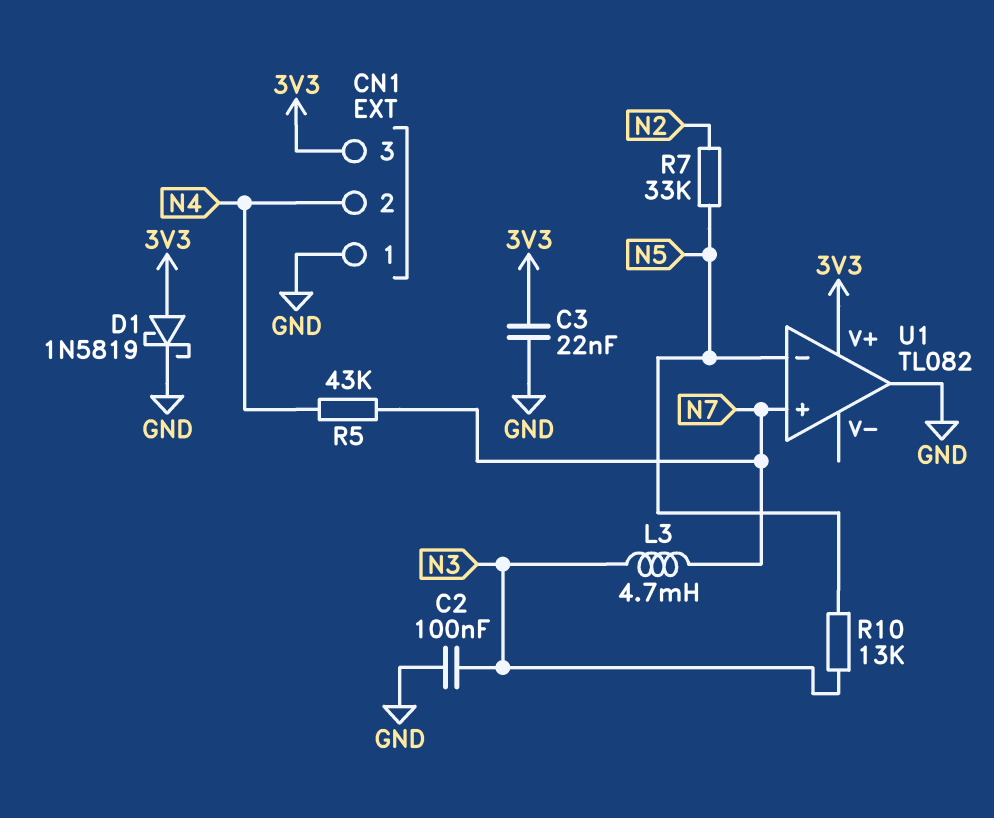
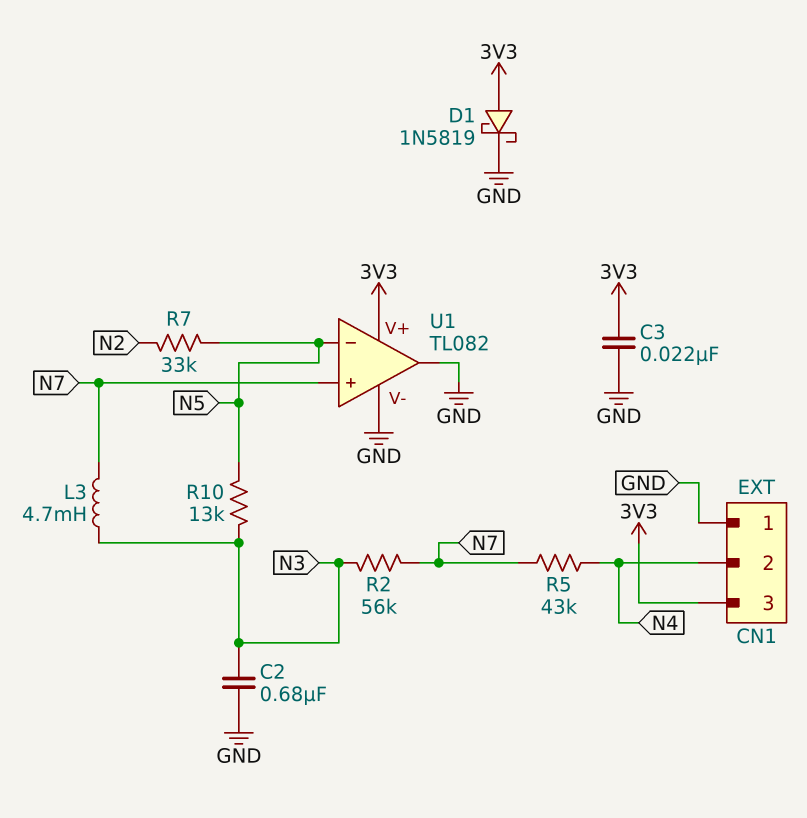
C2: 100nF (GND, N3) -> 680nF (GND, N3)
R2: none -> 56k (N3, N7)
U1 pin V-: none -> GND

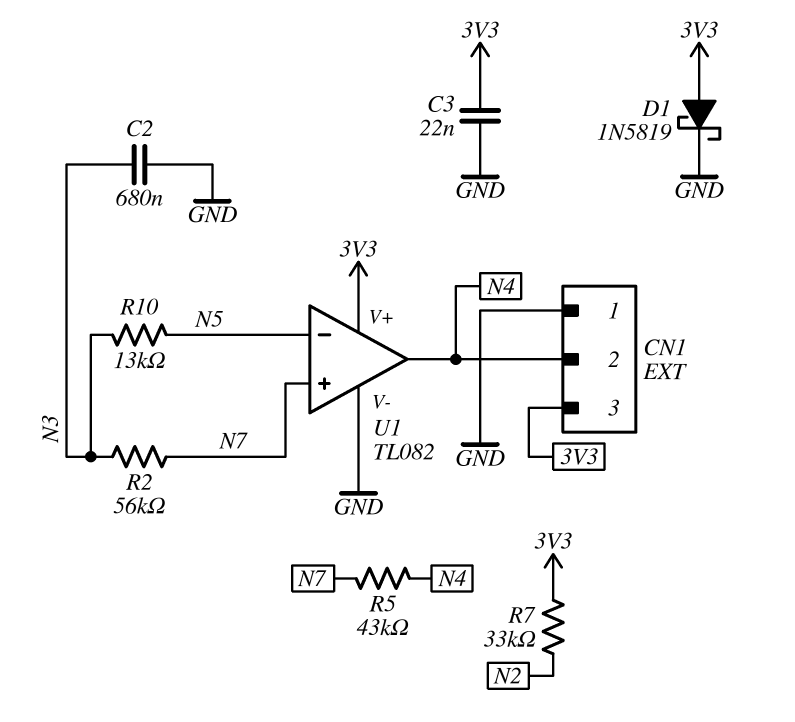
L3: 4.7mH (N3, N7) -> none
R7: 33k (N2, N5) -> 33k (3V3, N2)
U1 pin out: GND -> N4

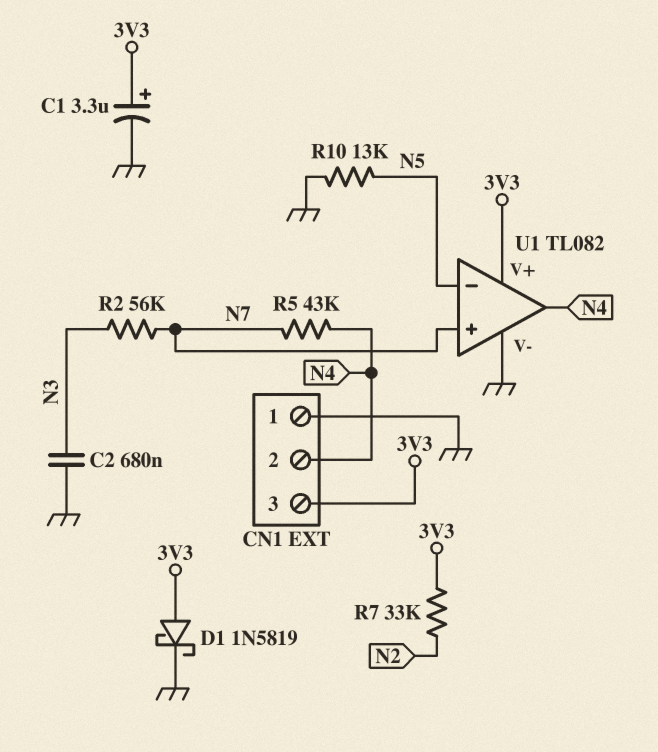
C1: none -> 3.3uF (plus 3V3, minus GND)
C3: 22nF (3V3, GND) -> none
R10: 13k (N3, N5) -> 13k (GND, N5)

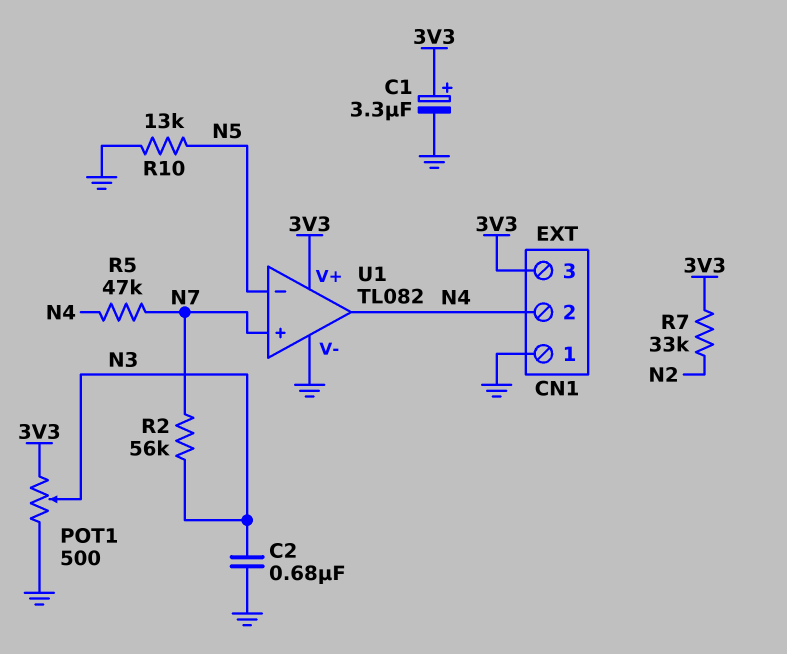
D1: schottky 1N5819 (A 3V3, K GND) -> none
POT1: none -> 500 (3V3, GND, wiper N3)
R5: 43k (N4, N7) -> 47k (N4, N7)

